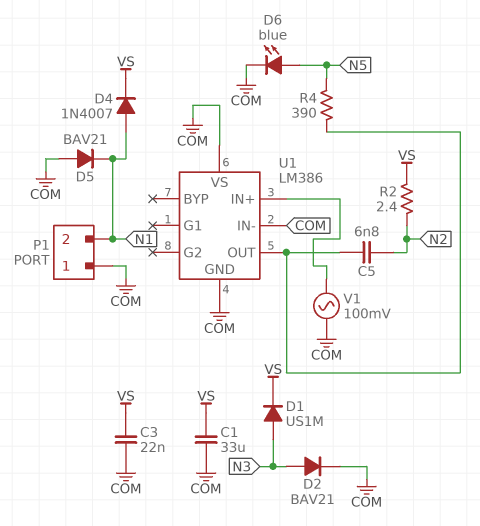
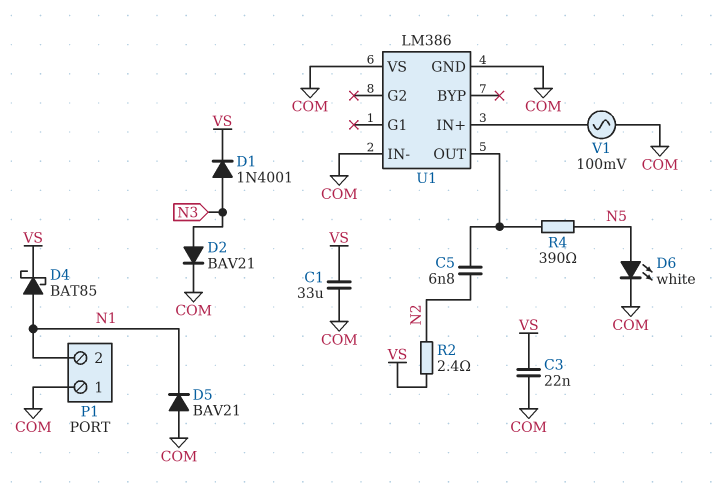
D1: diode US1M (A N3, K VS) -> diode 1N4001 (A N3, K VS)
D4: diode 1N4007 (A N1, K VS) -> schottky BAT85 (A N1, K VS)
D6: LED blue (A N5, K COM) -> LED white (A N5, K COM)

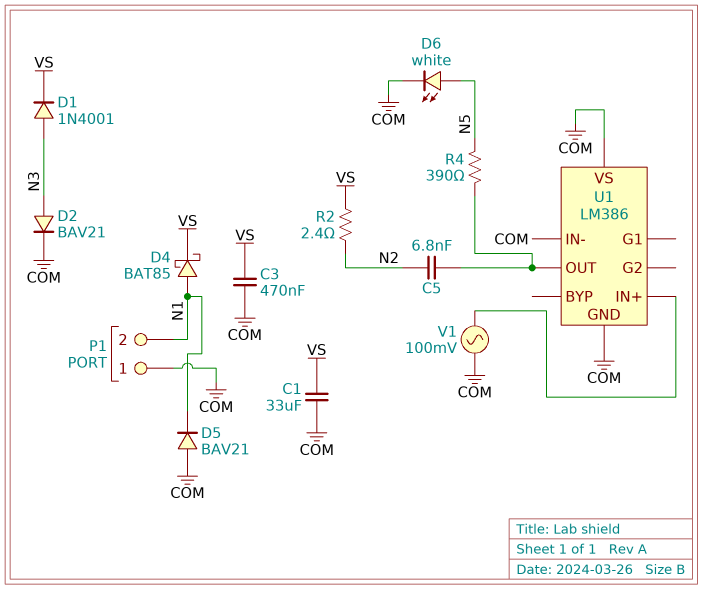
C3: 22nF (COM, VS) -> 470nF (COM, VS)

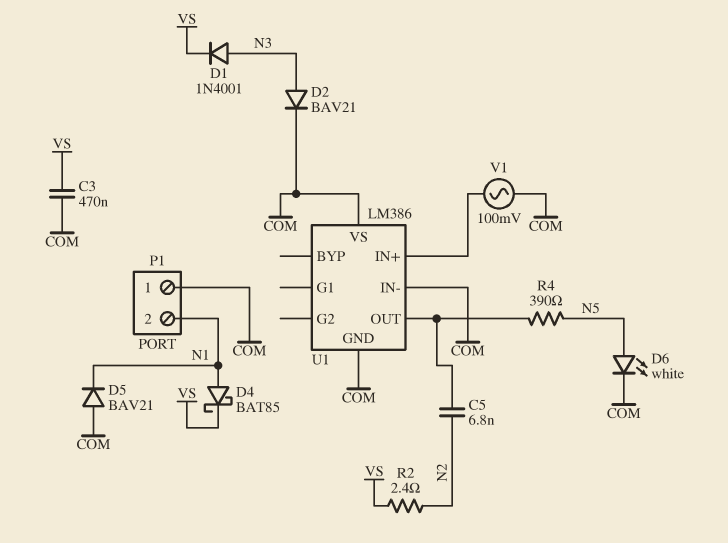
C1: 33uF (COM, VS) -> none

